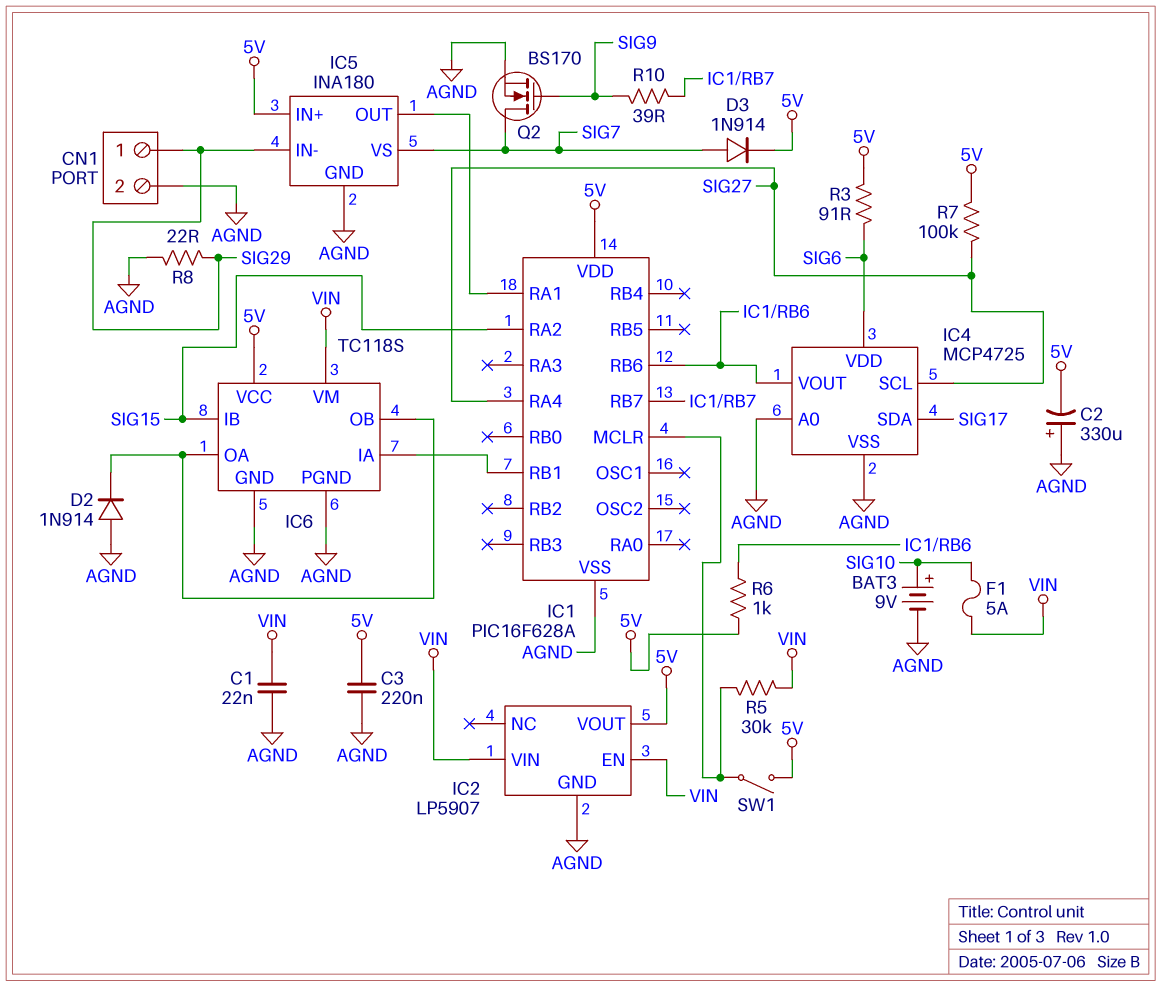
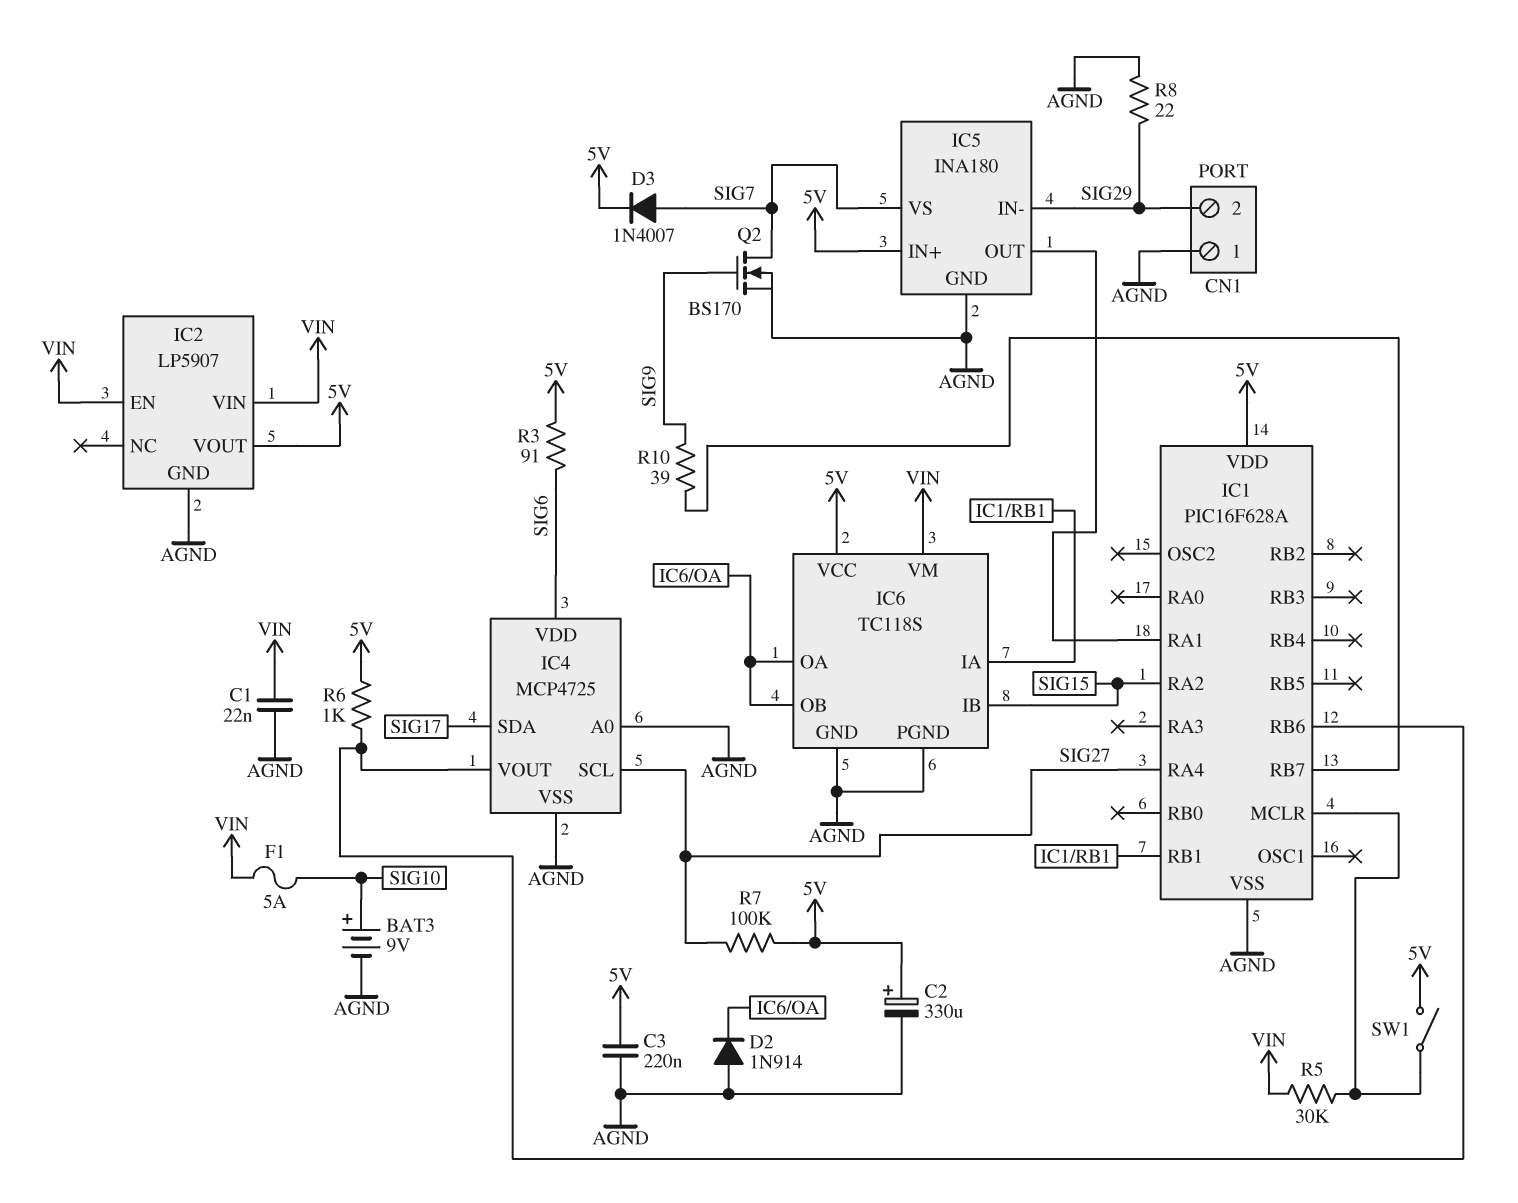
C2: 330uF (plus AGND, minus 5V) -> 330uF (plus 5V, minus AGND)
CN1 pin 1: SIG29 -> AGND
CN1 pin 2: AGND -> SIG29
D3: diode 1N914 (A SIG7, K 5V) -> diode 1N4007 (A SIG7, K 5V)

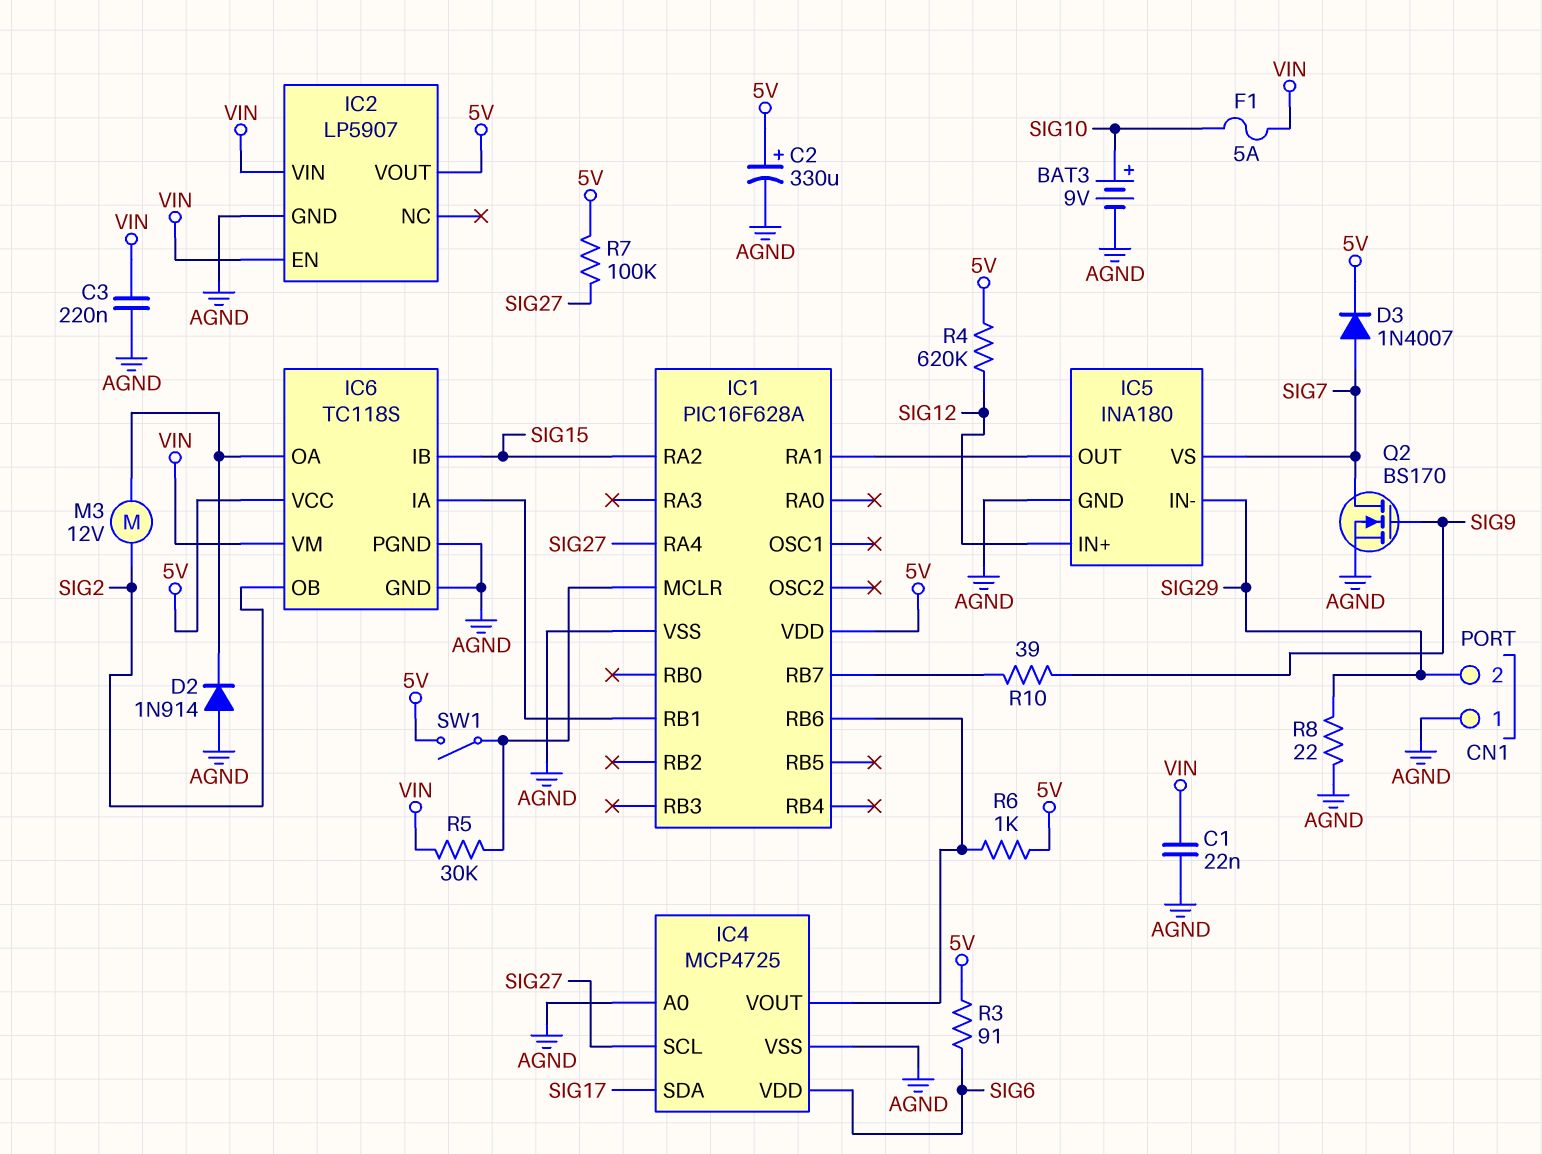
C3: 220nF (5V, AGND) -> 220nF (AGND, VIN)
IC5 pin IN+: 5V -> SIG12
IC6 pin OB: IC6/OA -> SIG2
M3: none -> motor 12V (IC6/OA, SIG2)
R4: none -> 620k (5V, SIG12)

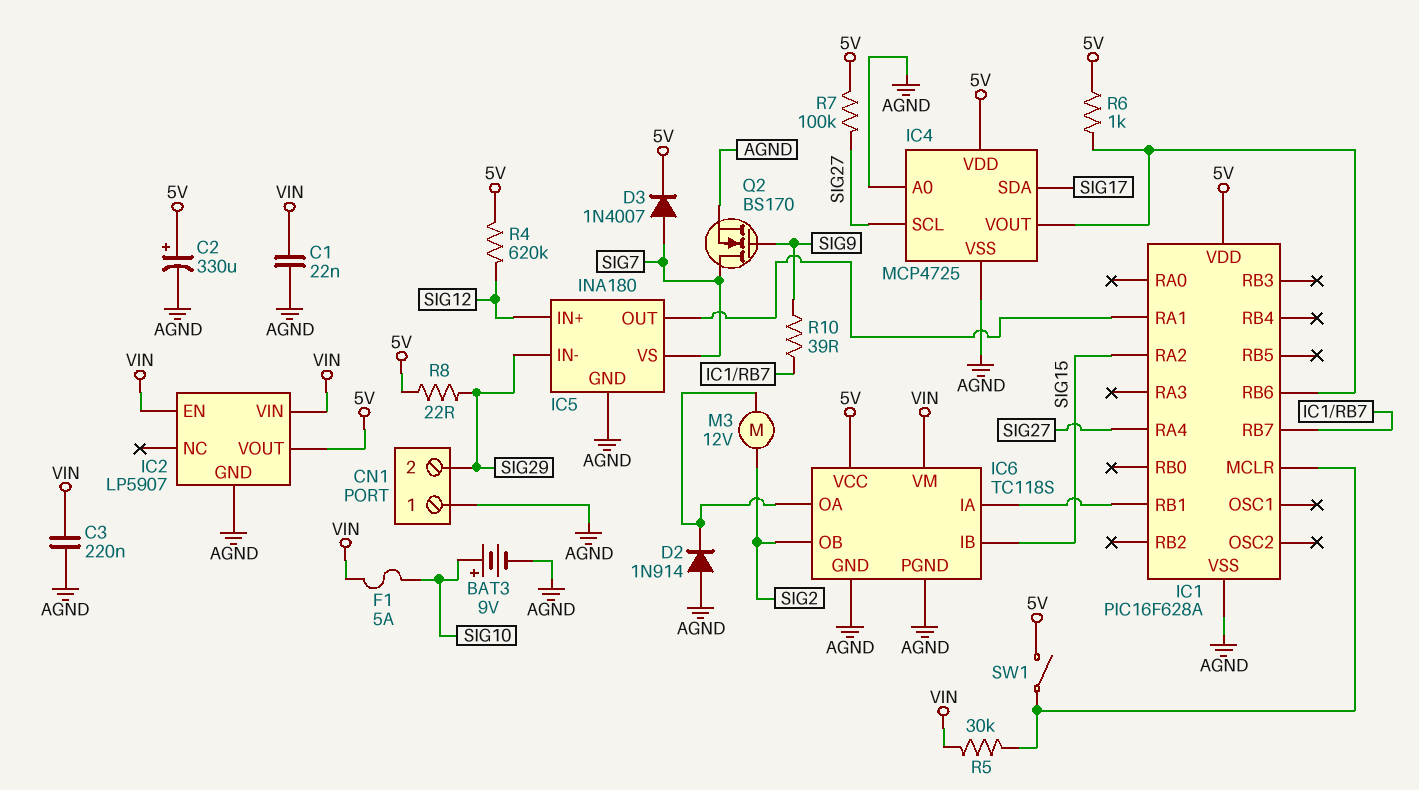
IC4 pin VDD: SIG6 -> 5V
R3: 91 (5V, SIG6) -> none
R8: 22 (AGND, SIG29) -> 22 (5V, SIG29)

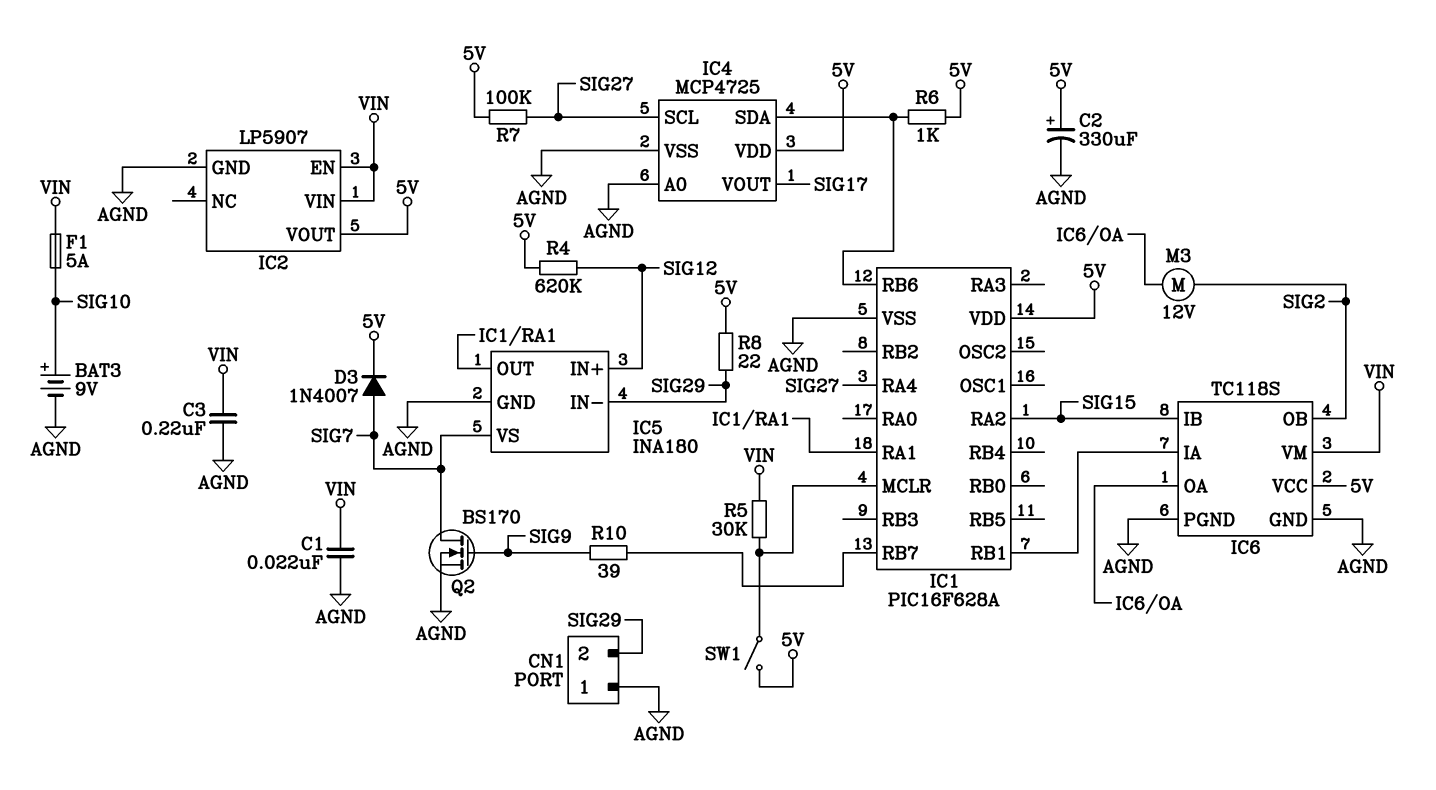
D2: diode 1N914 (A AGND, K IC6/OA) -> none
IC4 pin SDA: SIG17 -> IC1/RB6
IC4 pin VOUT: IC1/RB6 -> SIG17

